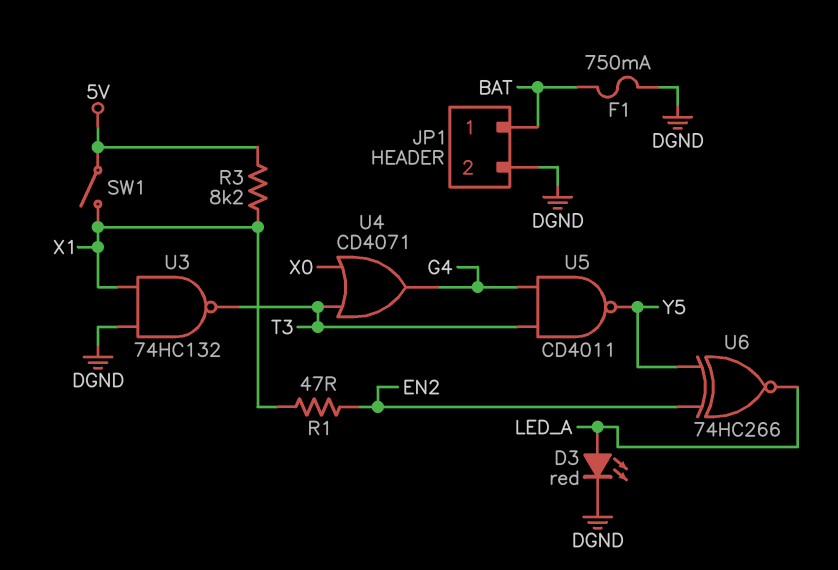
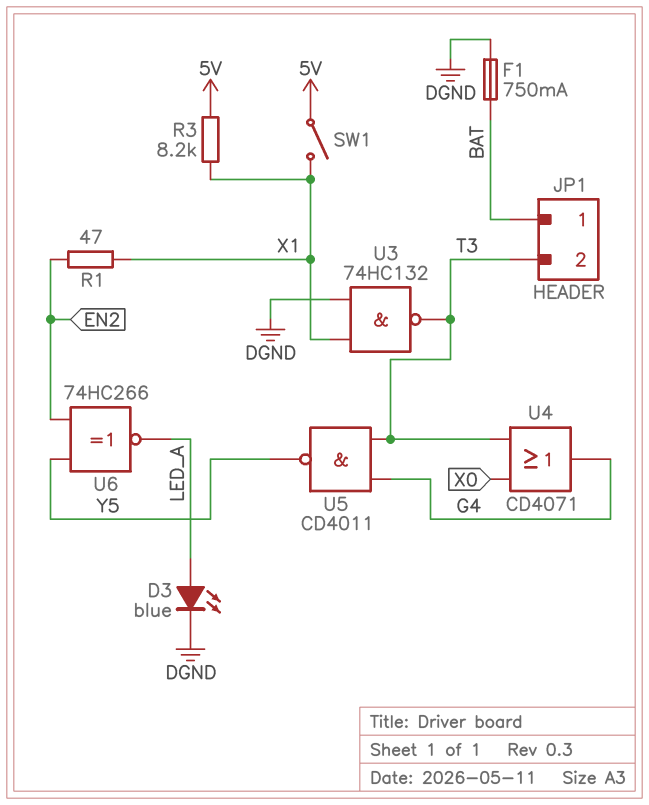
D3: LED red (A LED_A, K DGND) -> LED blue (A LED_A, K DGND)
JP1 pin 2: DGND -> T3

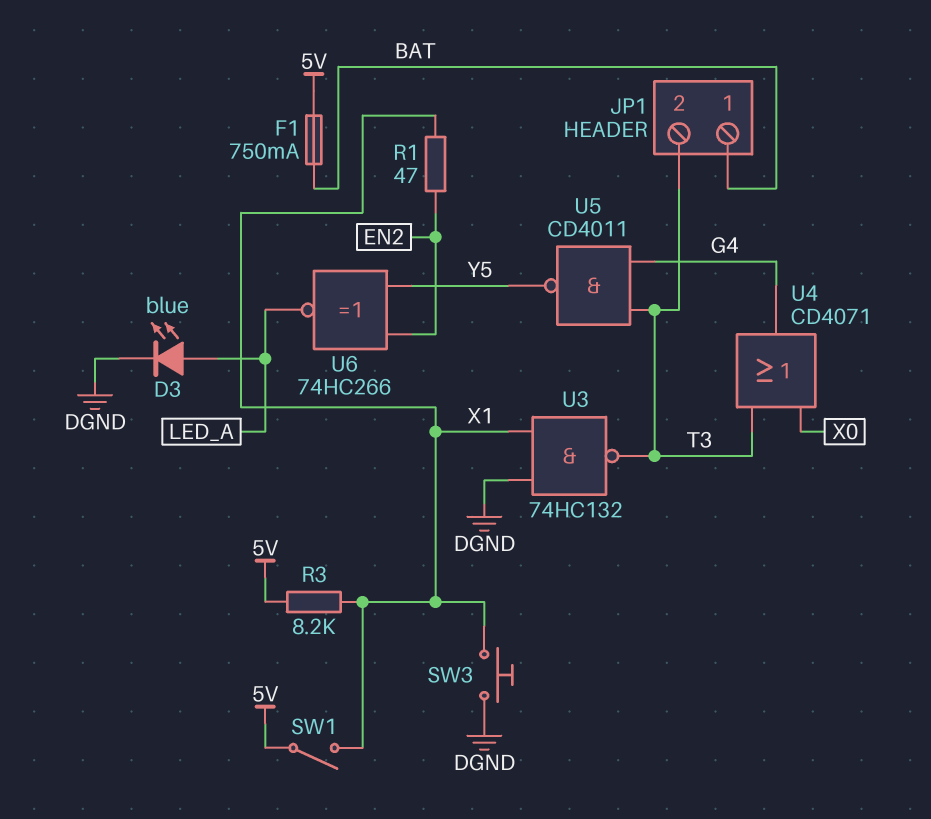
F1: 750mA (BAT, DGND) -> 750mA (5V, BAT)
SW3: none -> button (DGND, X1)

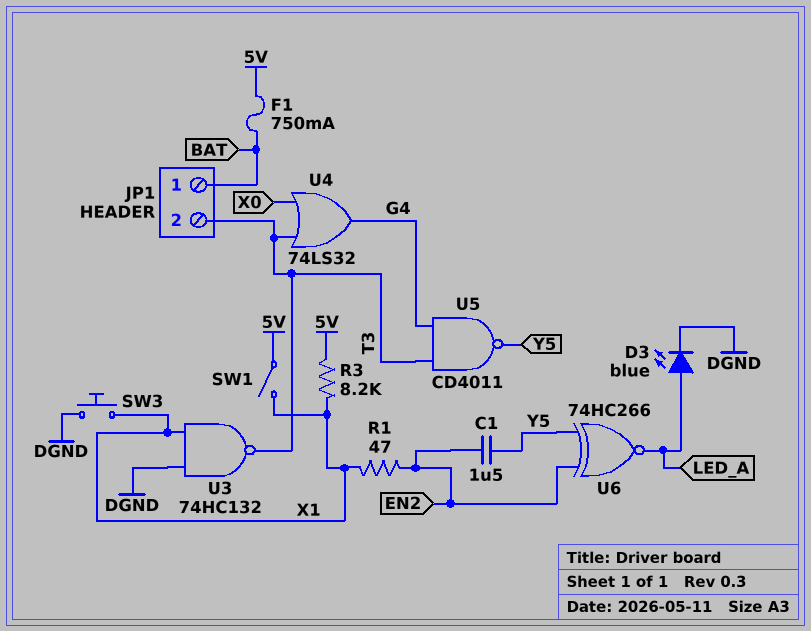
C1: none -> 1.5uF (EN2, Y5)
U4: OR CD4071 (in T3, in X0, out G4) -> OR 74LS32 (in T3, in X0, out G4)

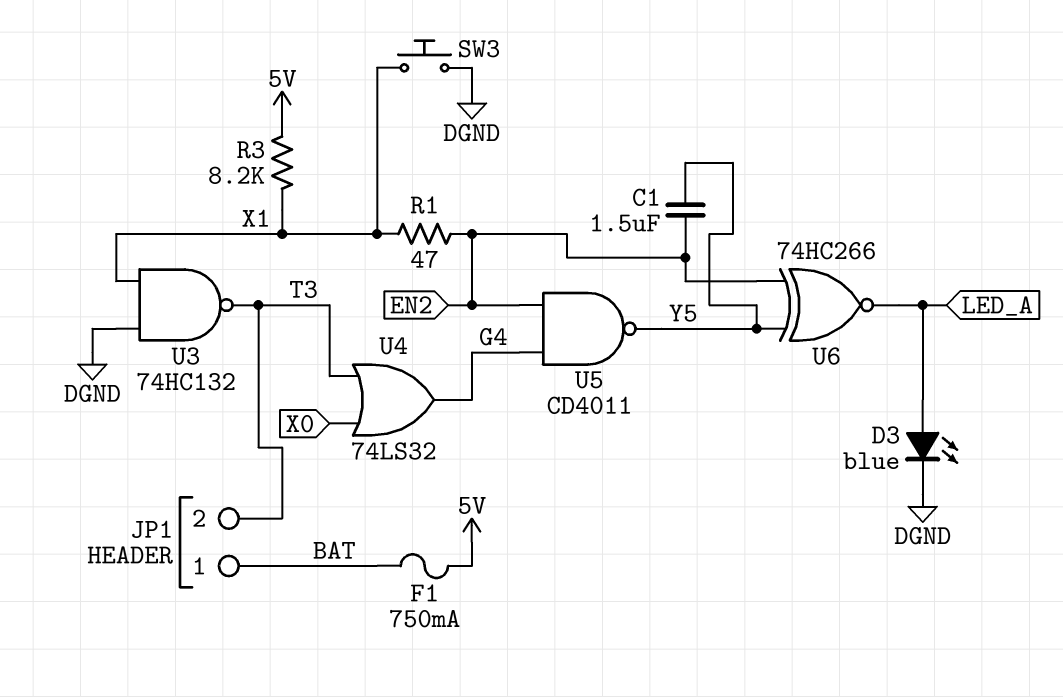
SW1: switch (5V, X1) -> none
U5: NAND CD4011 (in G4, in T3, out Y5) -> NAND CD4011 (in EN2, in G4, out Y5)

